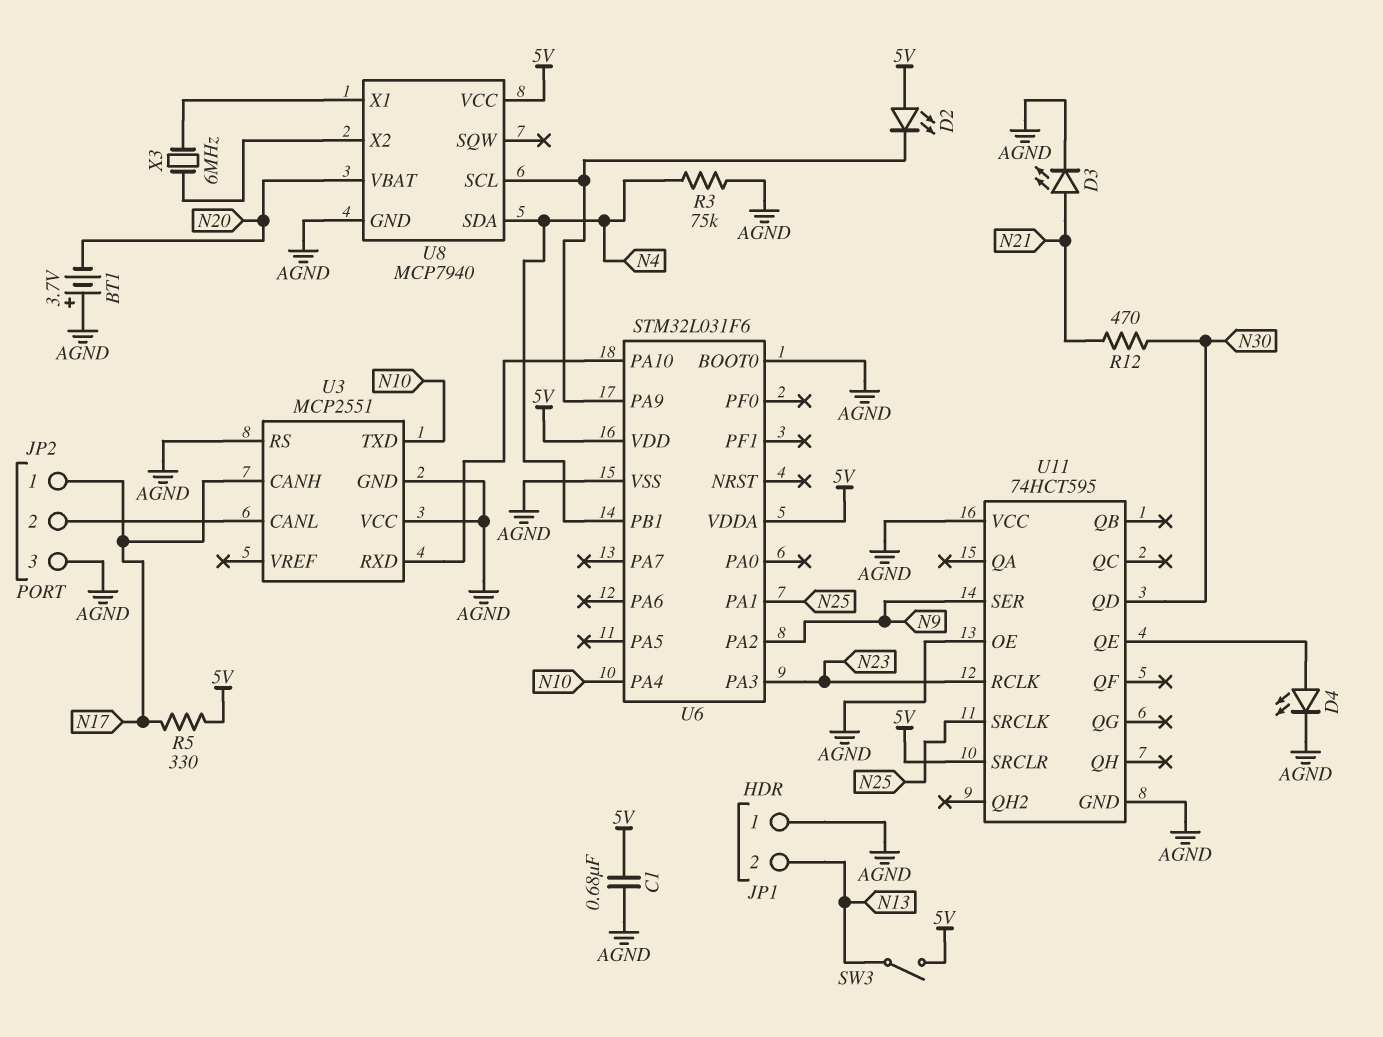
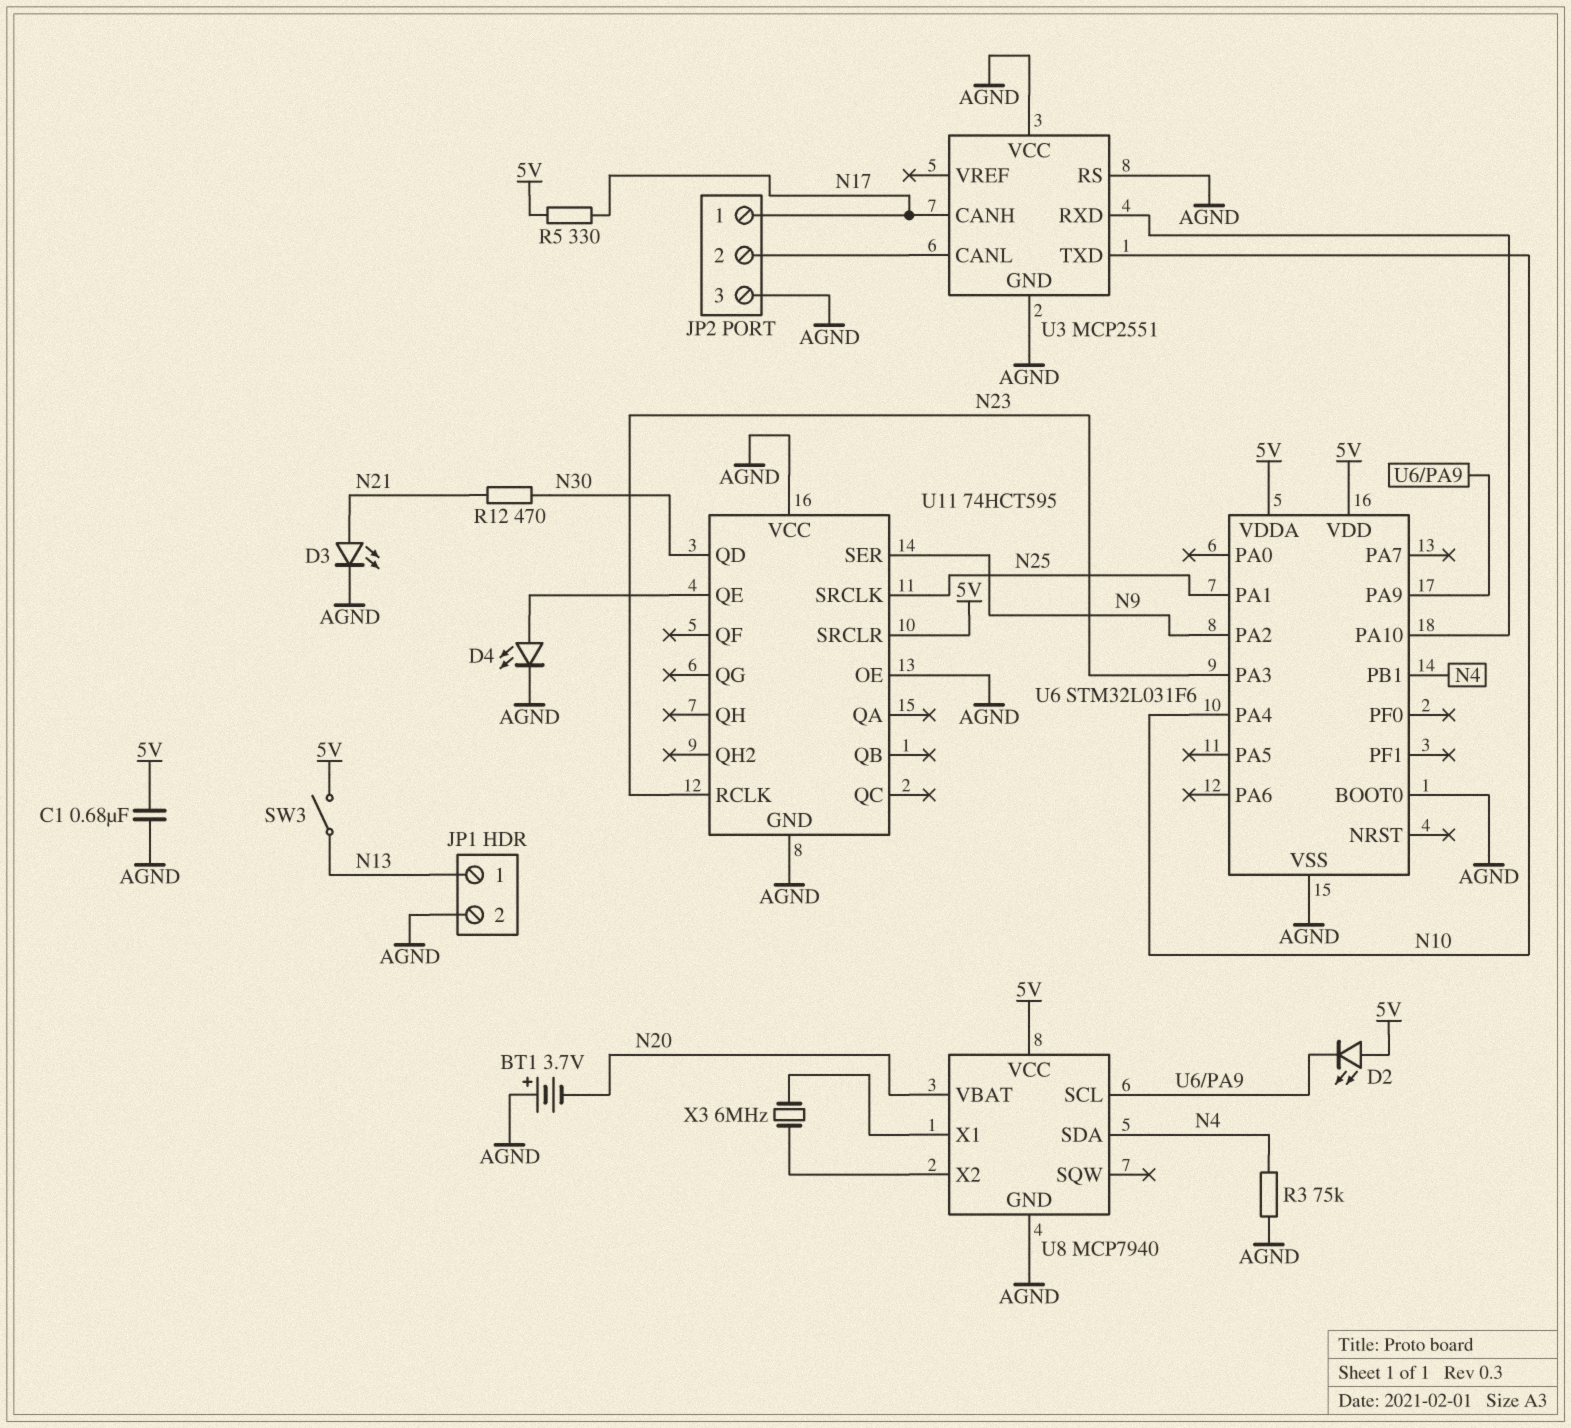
JP1 pin 1: AGND -> N13
JP1 pin 2: N13 -> AGND

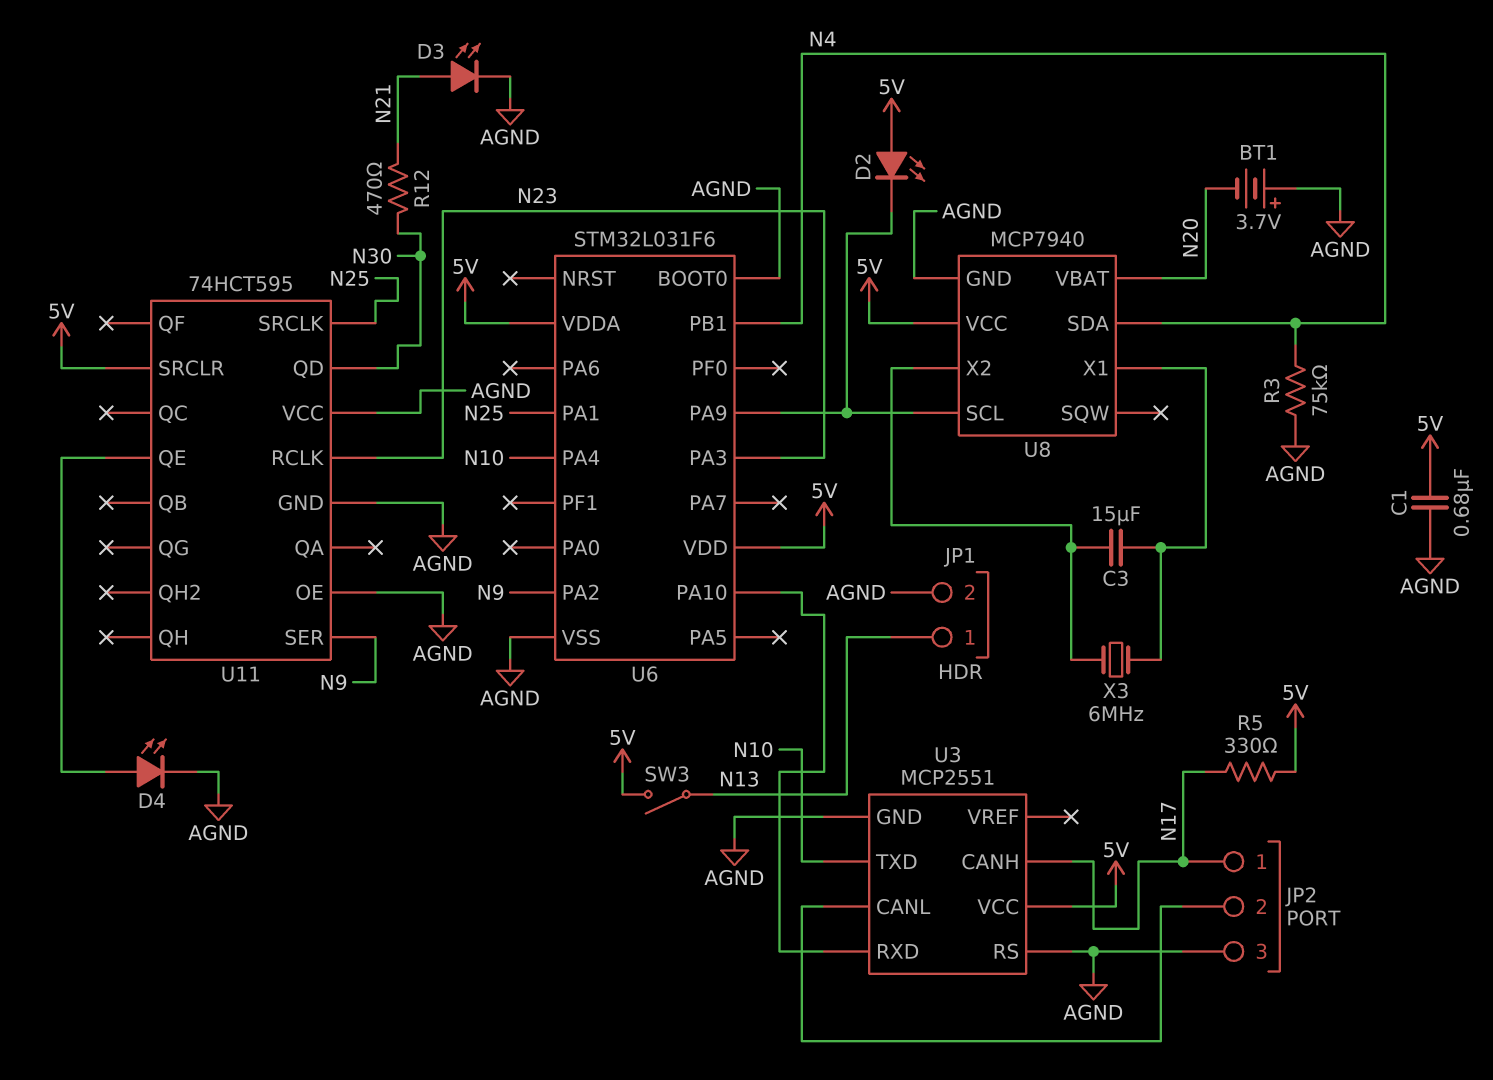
C3: none -> 15uF (U8/X1, U8/X2)
U3 pin VCC: AGND -> 5V

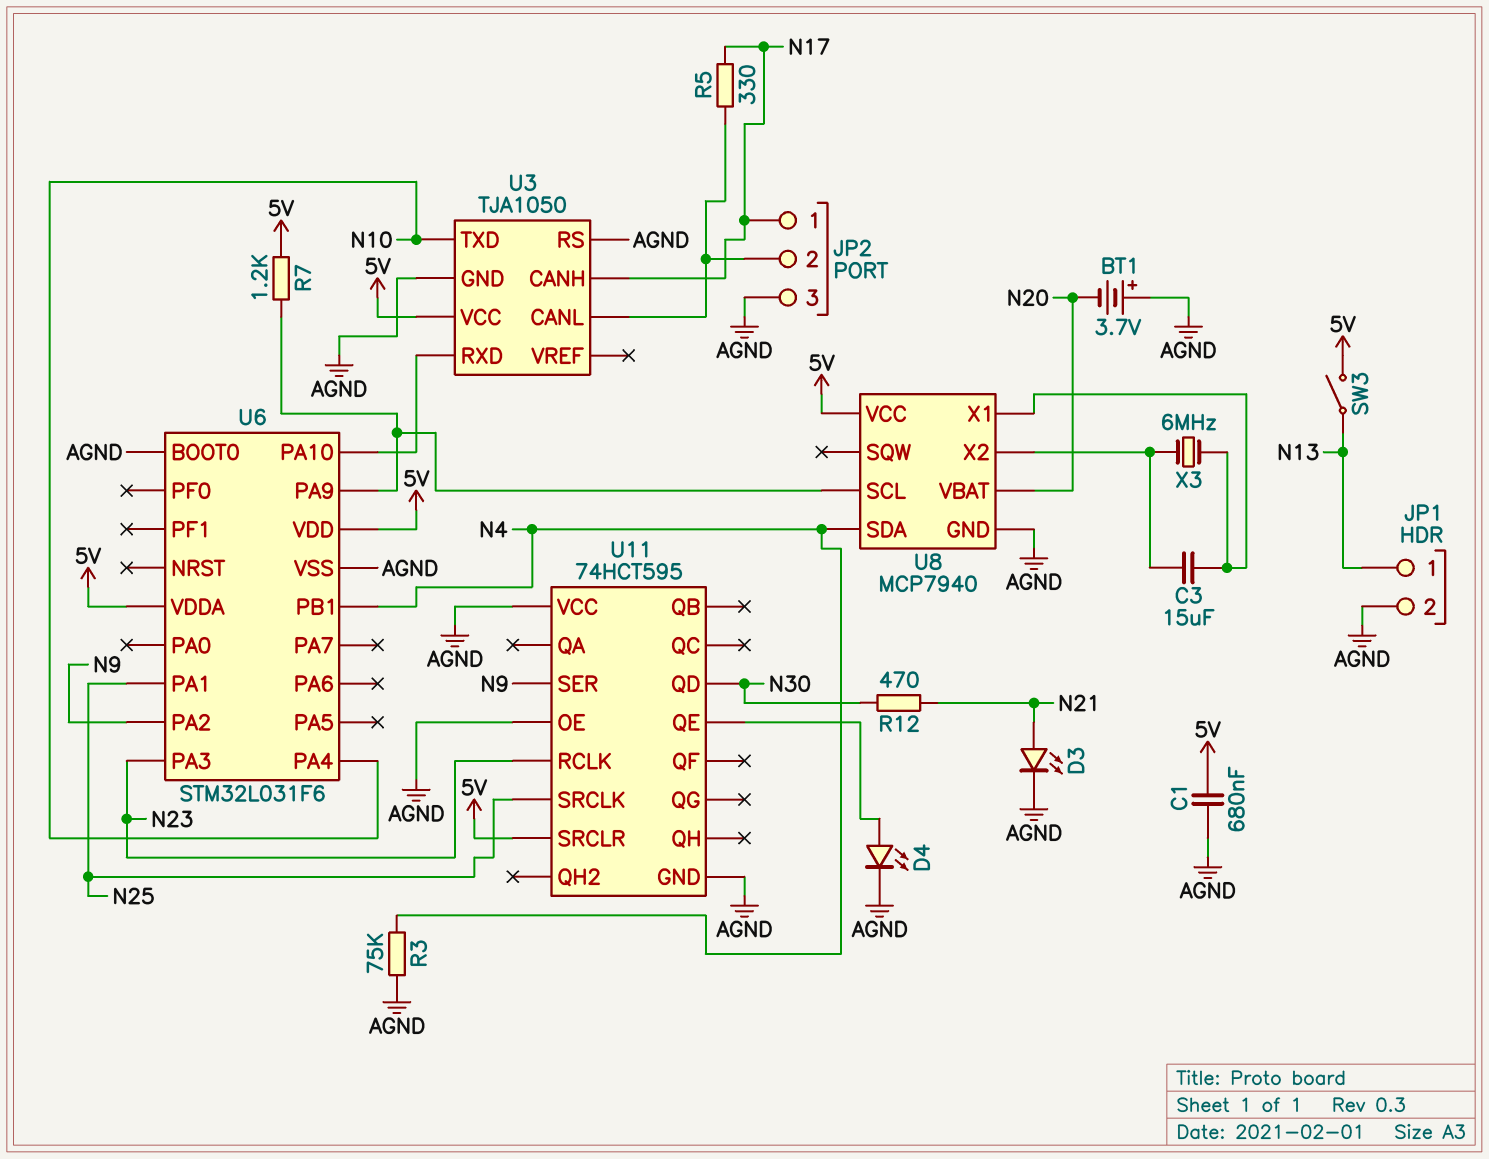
D2: LED (A 5V, K U6/PA9) -> none
R5: 330 (5V, N17) -> 330 (JP2/2, N17)
R7: none -> 1.2k (5V, U6/PA9)
U3: MCP2551 -> TJA1050

